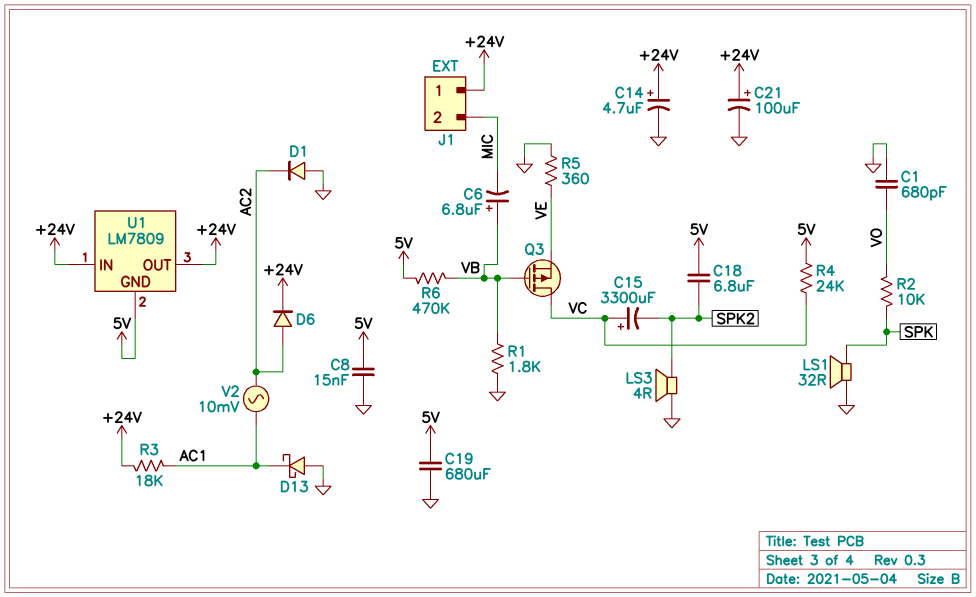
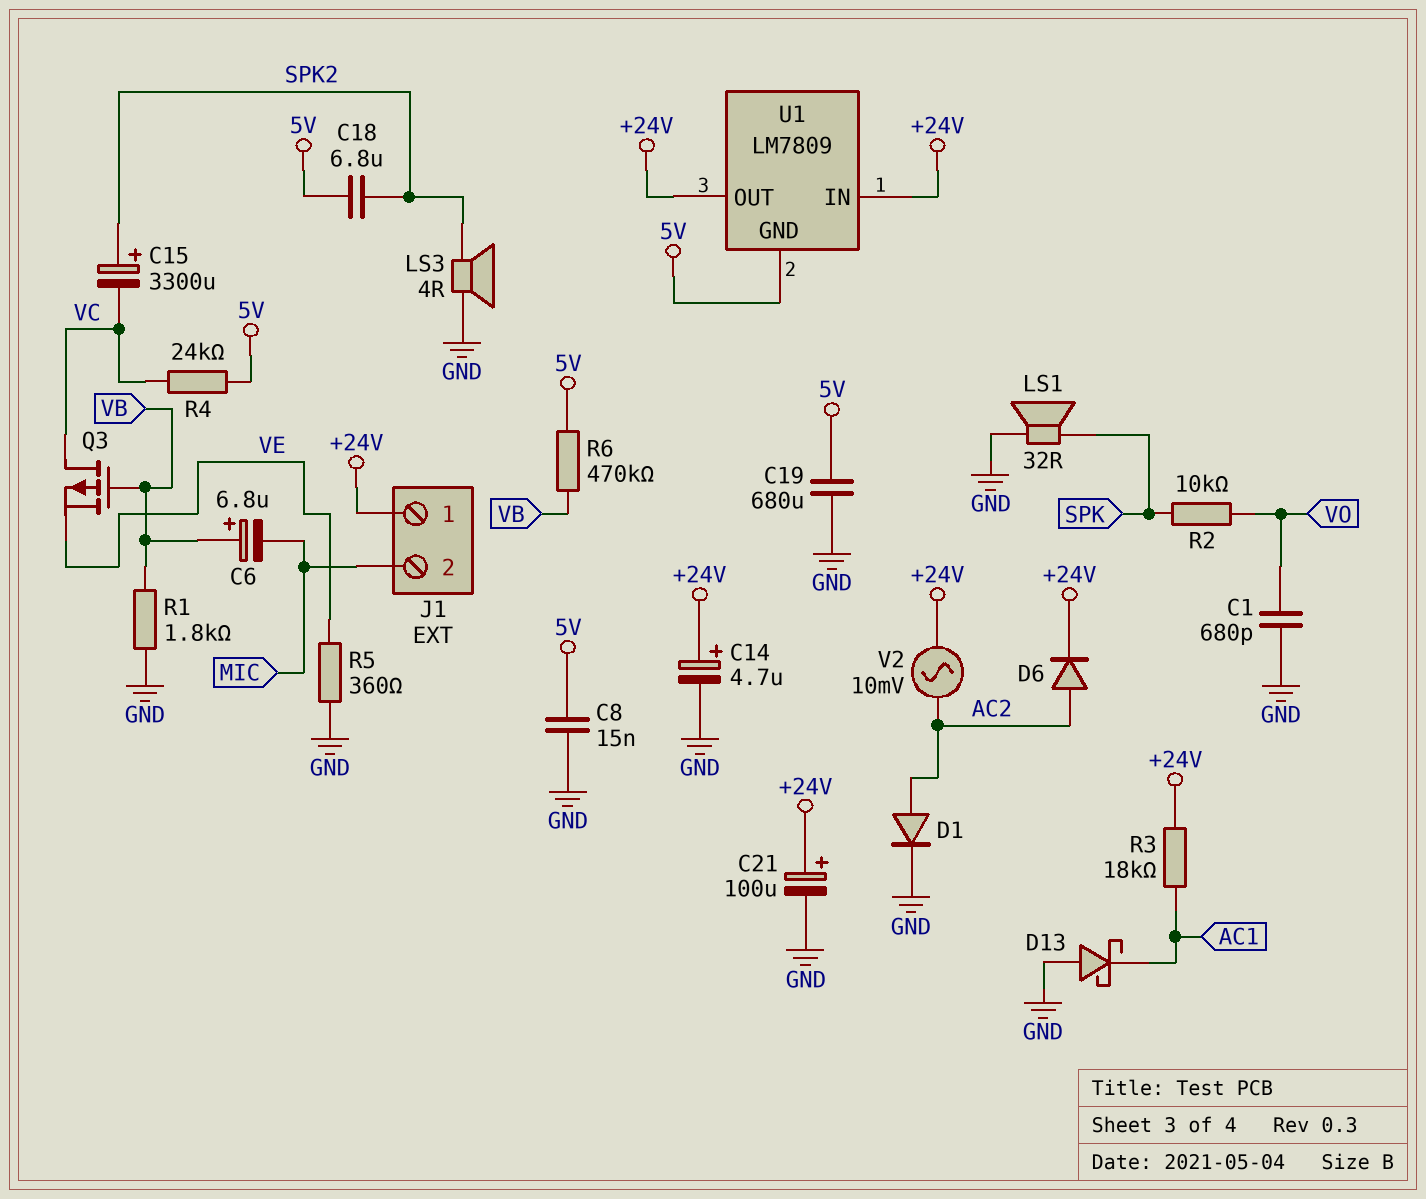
C15: 3300uF (plus VC, minus SPK2) -> 3300uF (plus SPK2, minus VC)
D1: diode (A GND, K AC2) -> diode (A AC2, K GND)
V2: AC 10mV (AC1, AC2) -> AC 10mV (+24V, AC2)

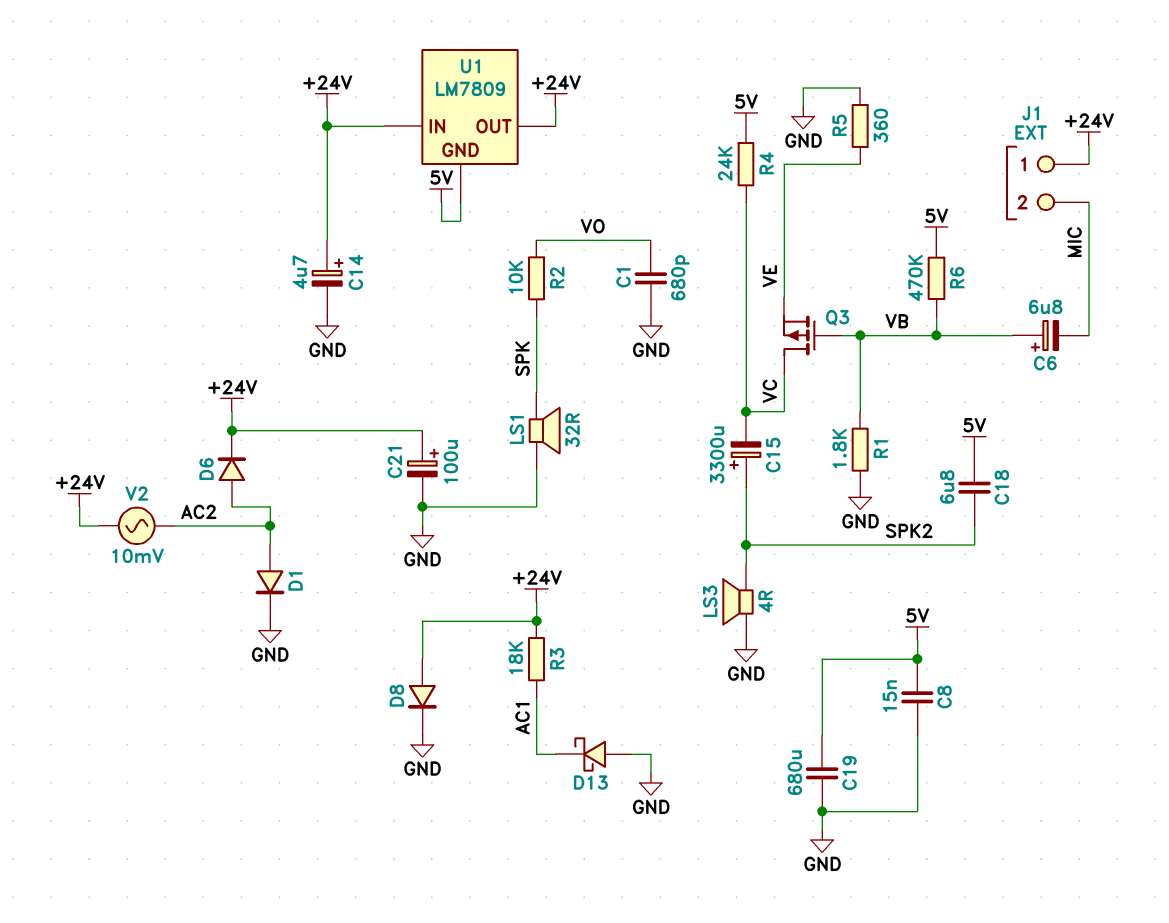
D8: none -> diode (A +24V, K GND)

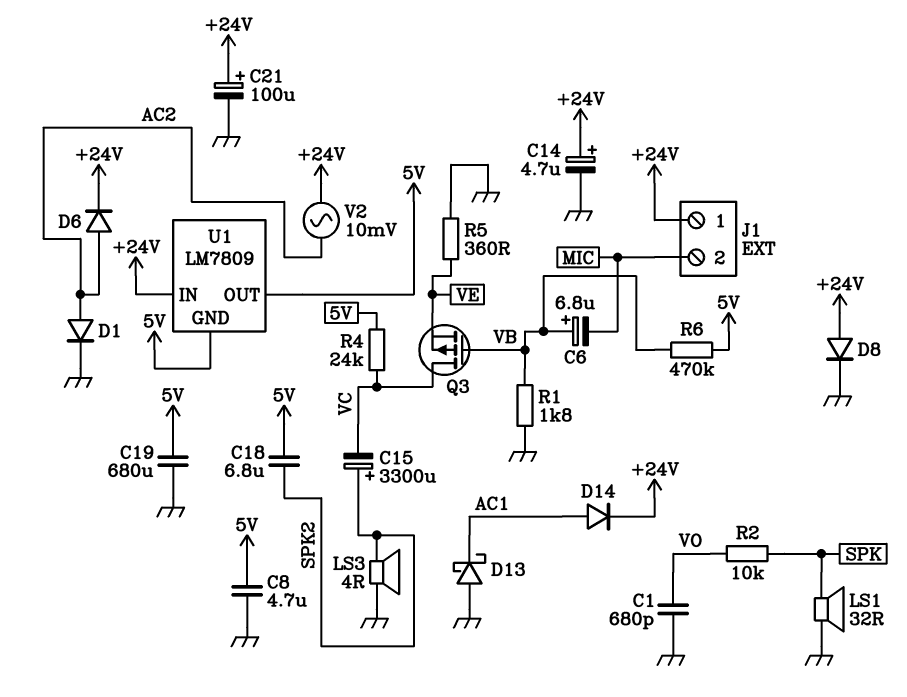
C8: 15nF (5V, GND) -> 4.7uF (5V, GND)
D14: none -> diode (A AC1, K +24V)
R3: 18k (+24V, AC1) -> none
U1 pin OUT: +24V -> 5V

